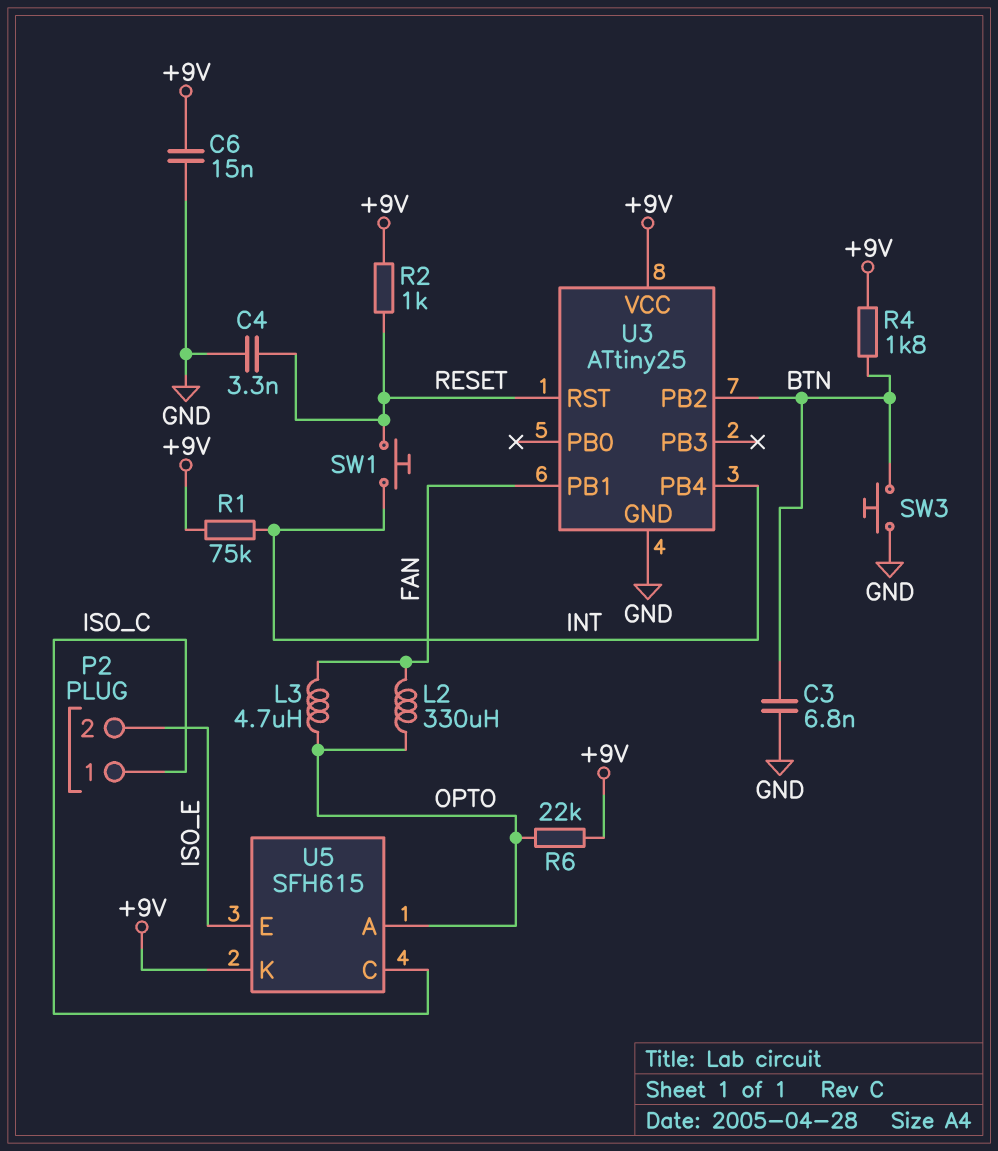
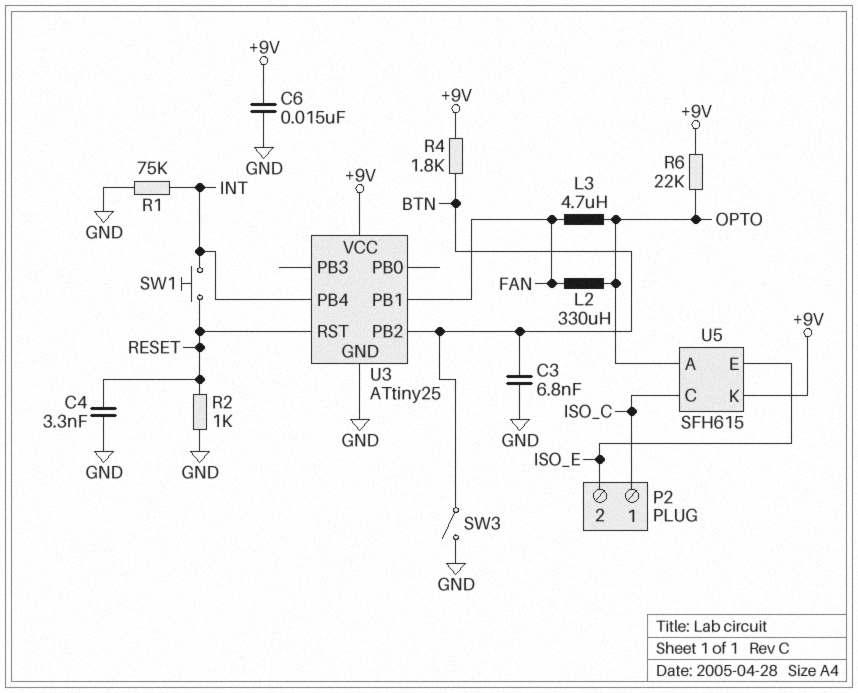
R1: 75k (+9V, INT) -> 75k (GND, INT)
R2: 1k (+9V, RESET) -> 1k (GND, RESET)
SW3: button (BTN, GND) -> switch (BTN, GND)

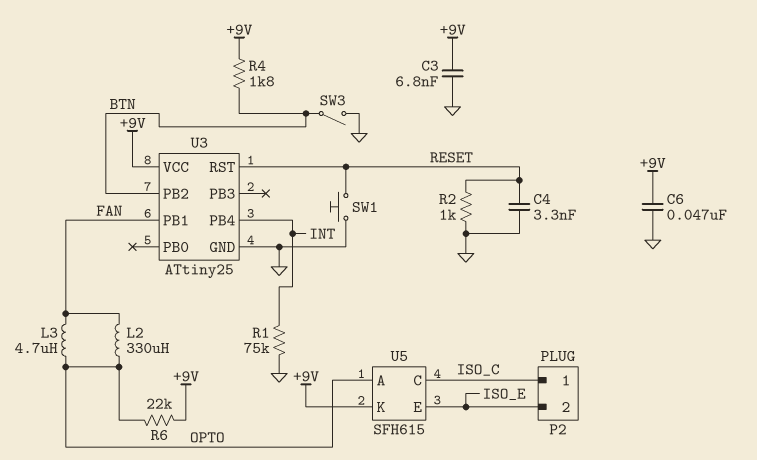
C3: 6.8nF (BTN, GND) -> 6.8nF (+9V, GND)
C6: 15nF (+9V, GND) -> 47nF (+9V, GND)
SW1: button (INT, RESET) -> button (GND, RESET)

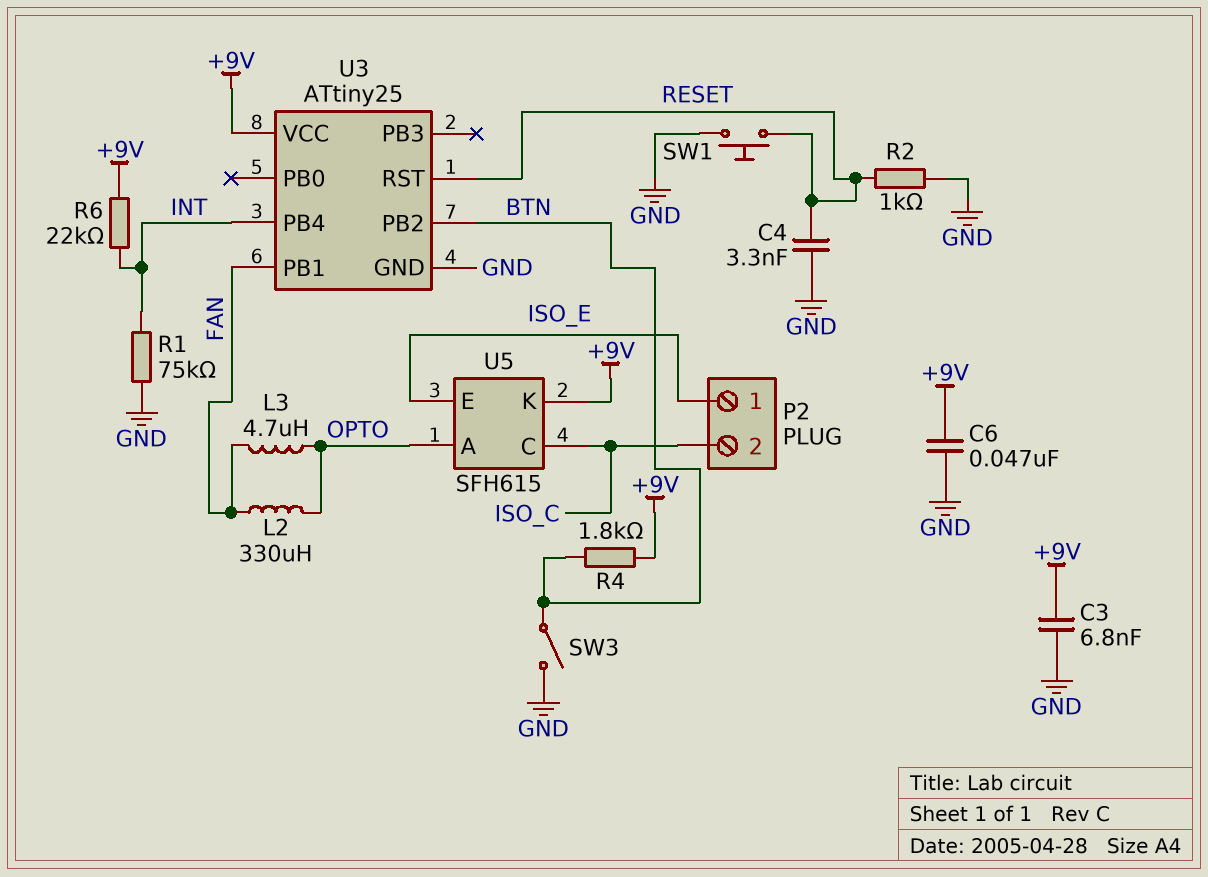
P2 pin 1: ISO_C -> ISO_E
P2 pin 2: ISO_E -> ISO_C
R6: 22k (+9V, OPTO) -> 22k (+9V, INT)

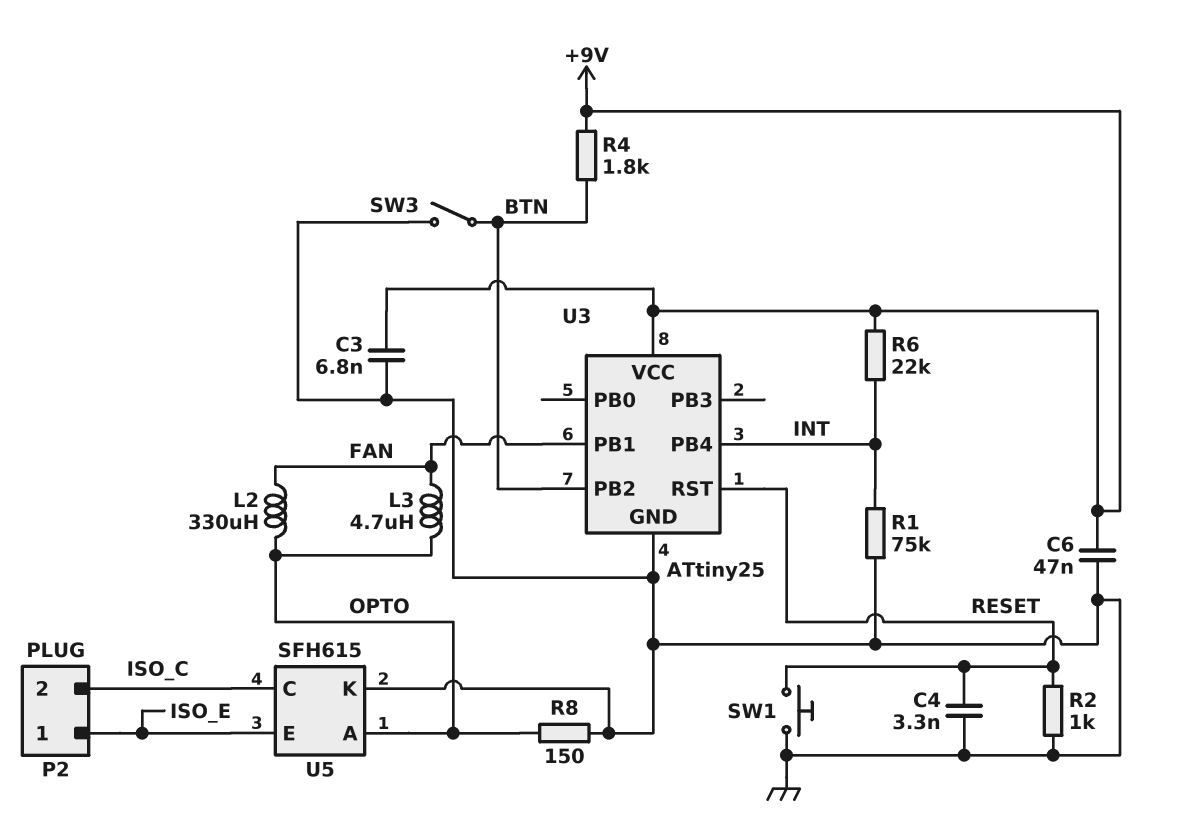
R8: none -> 150 (GND, OPTO)
U5 pin K: +9V -> GND

